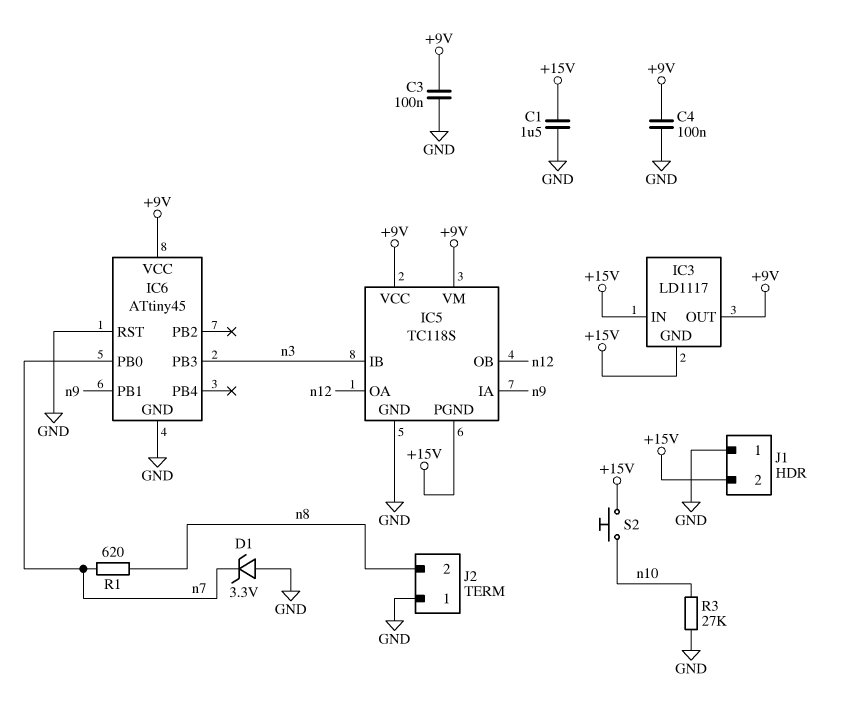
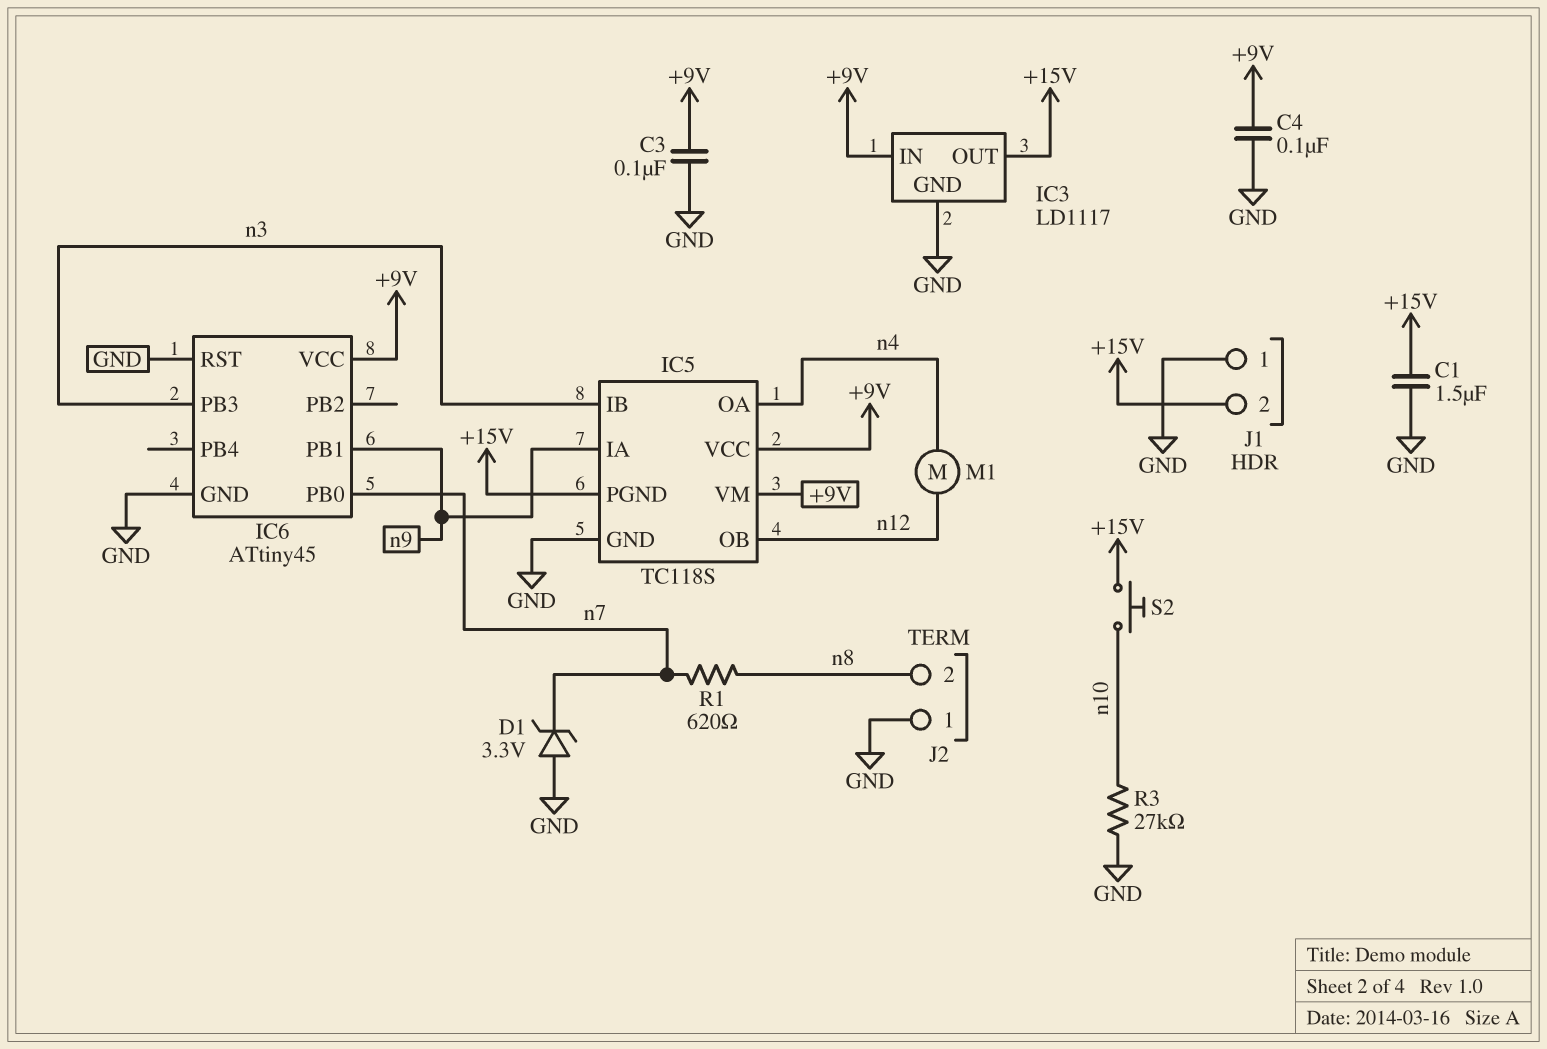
IC3 pin GND: +15V -> GND
IC3 pin IN: +15V -> +9V
IC3 pin OUT: +9V -> +15V
IC5 pin OA: n12 -> n4
M1: none -> motor (n4, n12)

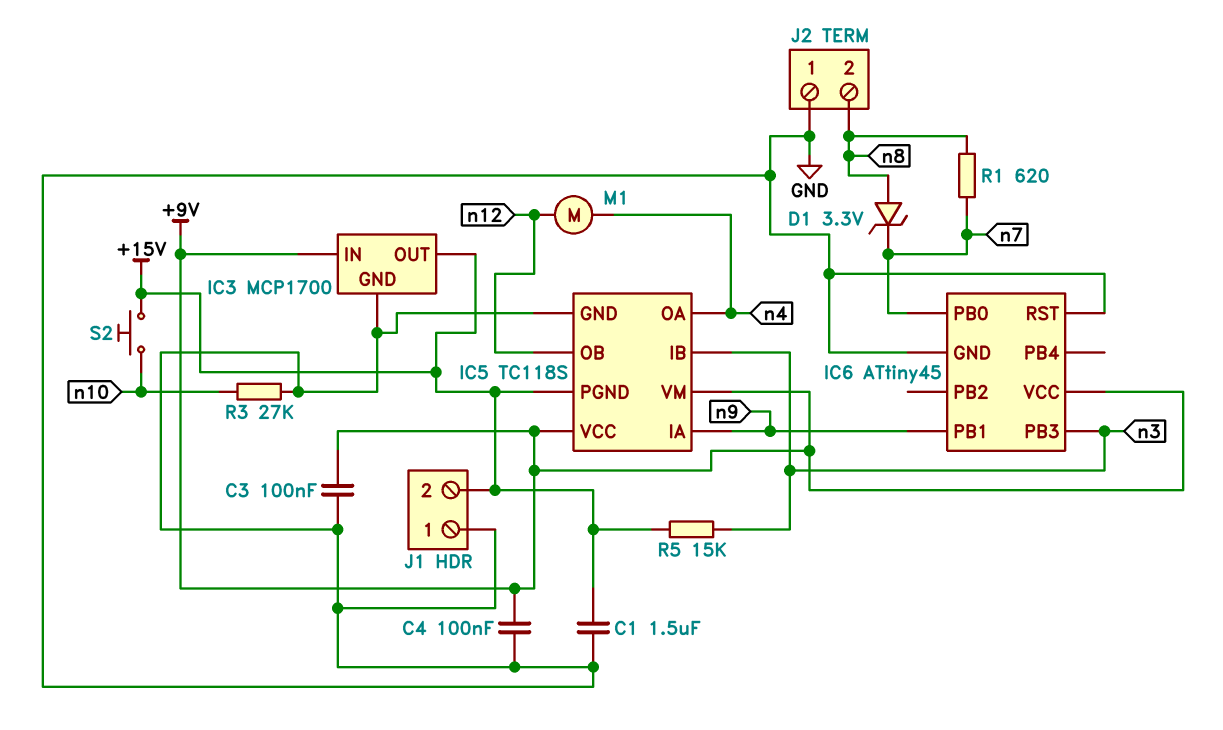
D1: zener 3.3V (A GND, K n7) -> zener 3.3V (A n8, K n7)
IC3: LD1117 -> MCP1700
R5: none -> 15k (+15V, n3)

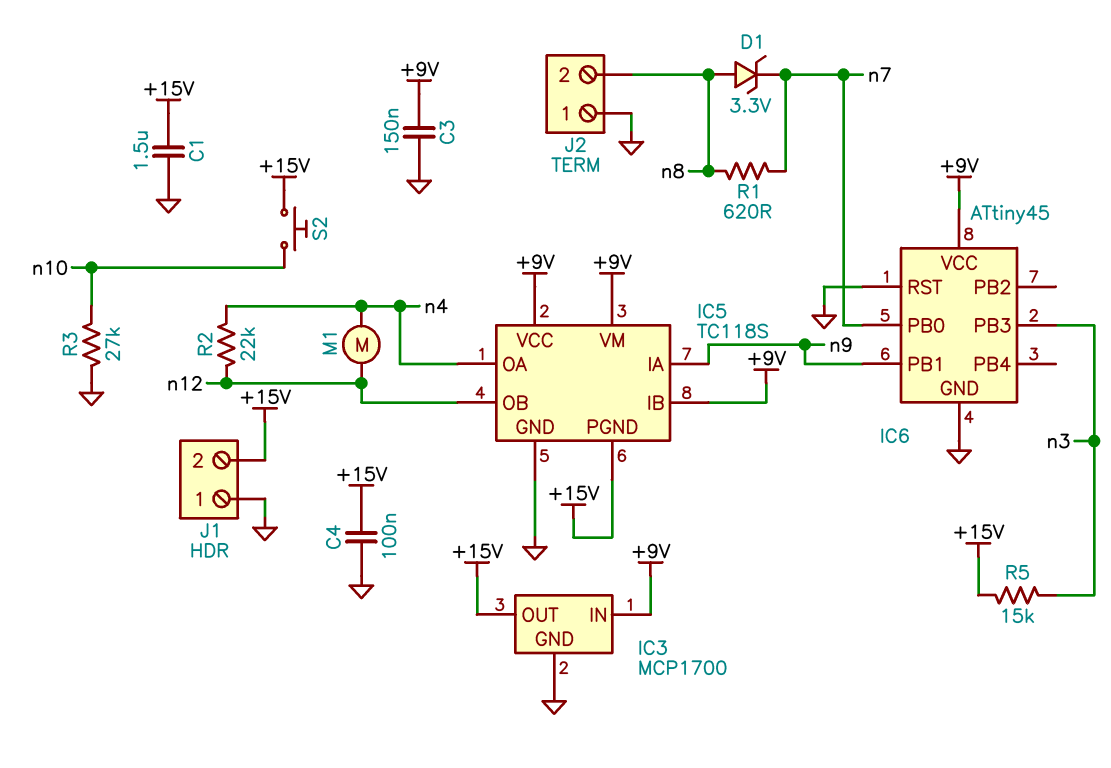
C3: 100nF (+9V, GND) -> 150nF (+9V, GND)
C4: 100nF (+9V, GND) -> 100nF (+15V, GND)
IC5 pin IB: n3 -> +9V
R2: none -> 22k (n4, n12)

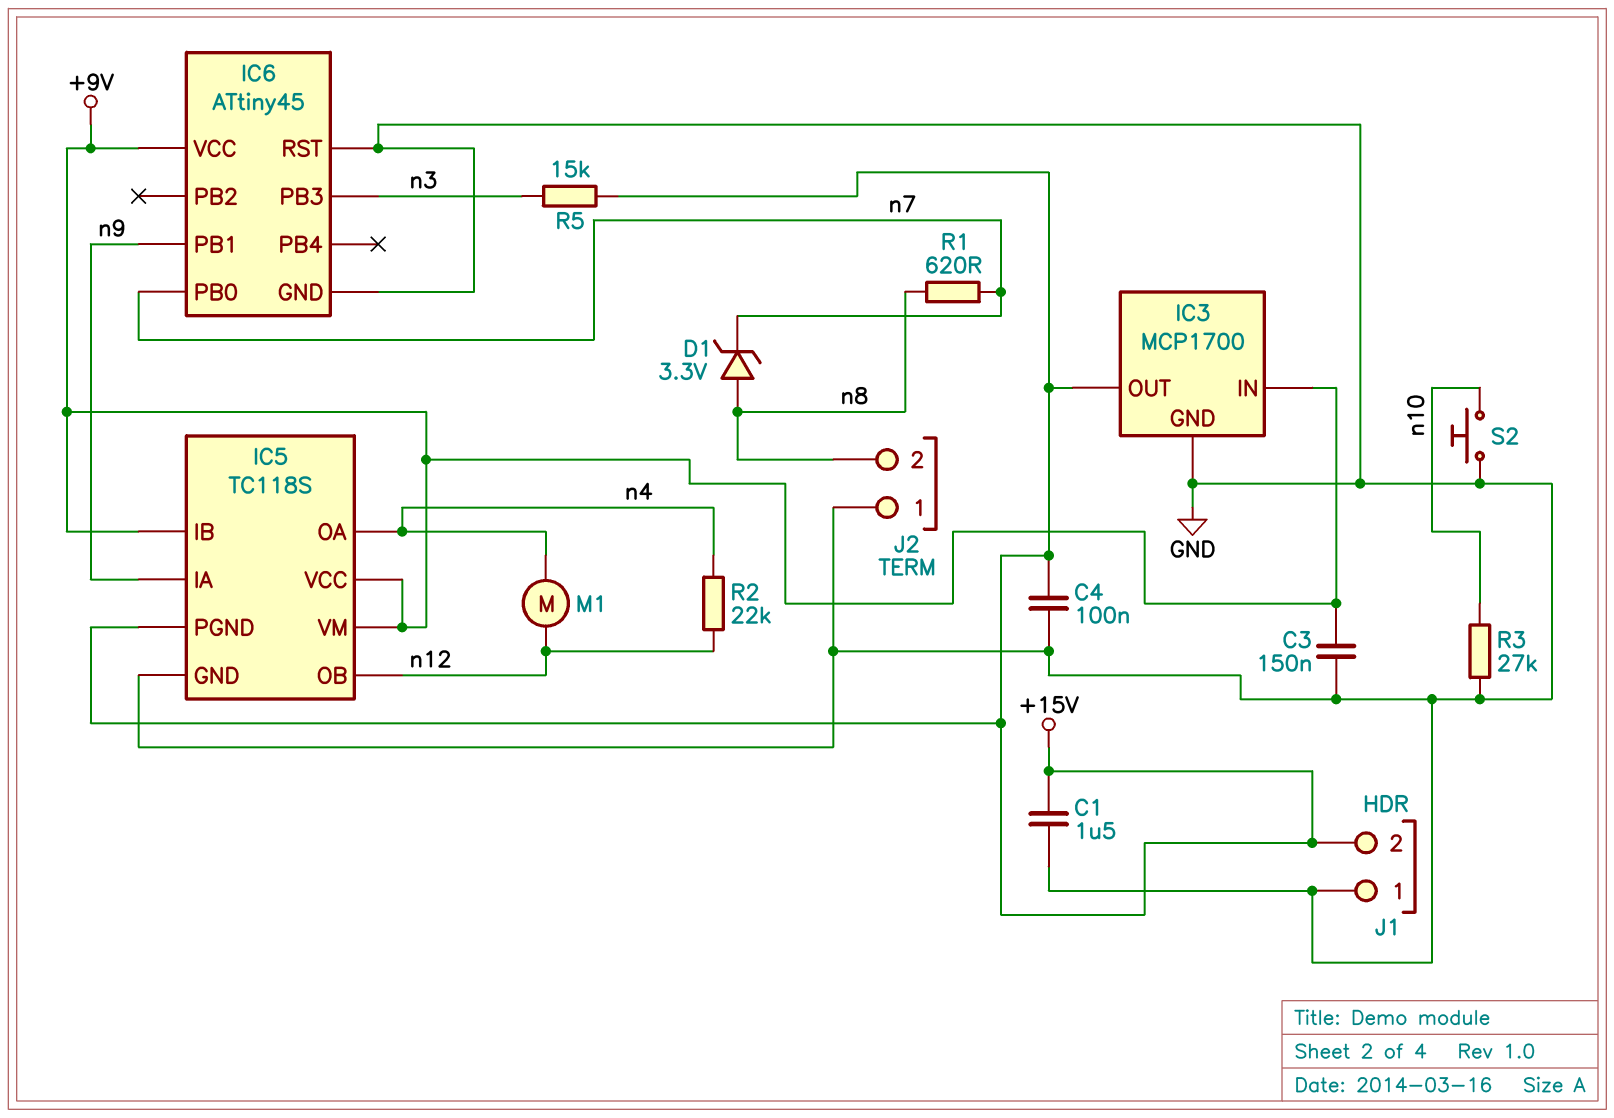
S2: button (+15V, n10) -> button (GND, n10)

